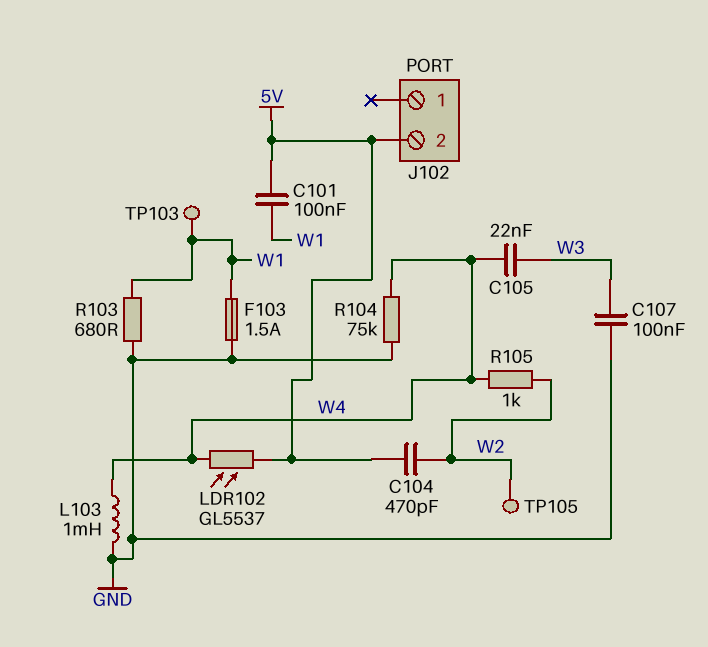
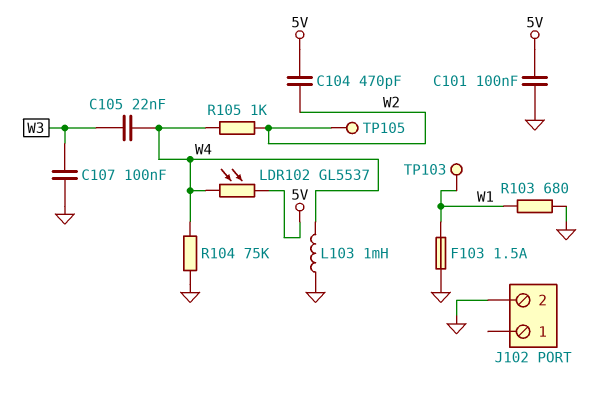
C101: 100nF (5V, W1) -> 100nF (5V, GND)
J102 pin 2: 5V -> GND

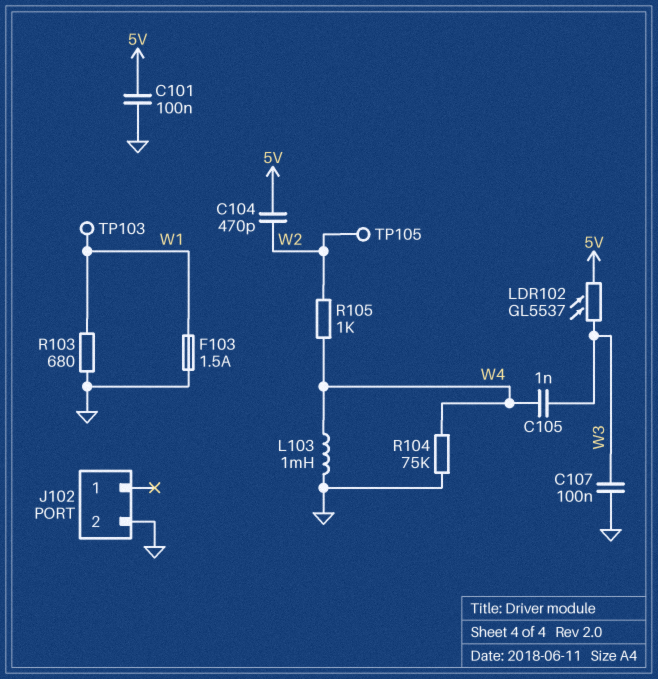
C105: 22nF (W3, W4) -> 1nF (W3, W4)
LDR102: GL5537 (5V, W4) -> GL5537 (5V, W3)

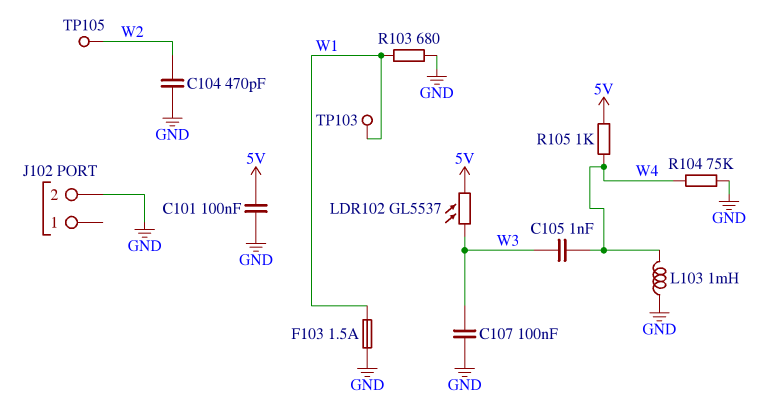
C104: 470pF (5V, W2) -> 470pF (GND, W2)
R105: 1k (W2, W4) -> 1k (5V, W4)

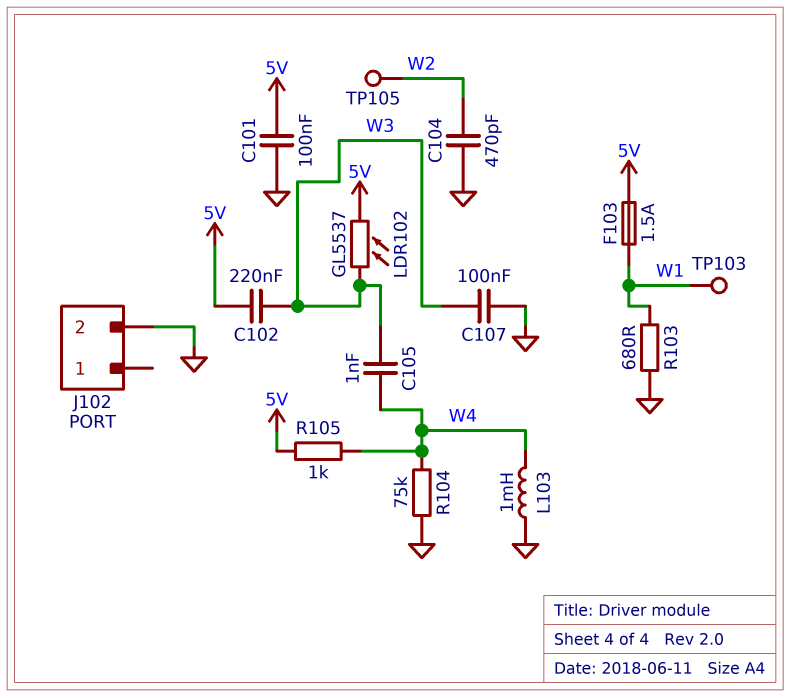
C102: none -> 220nF (5V, W3)
F103: 1.5A (GND, W1) -> 1.5A (5V, W1)

